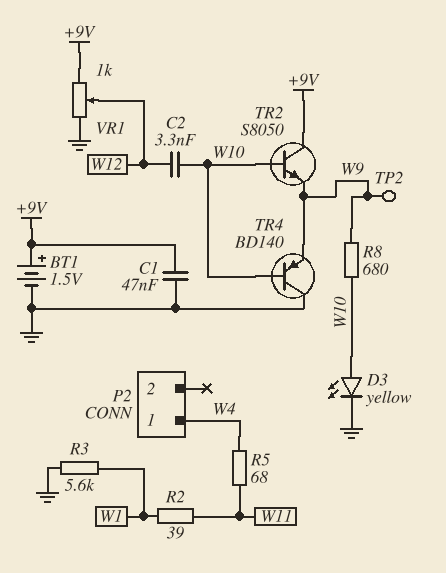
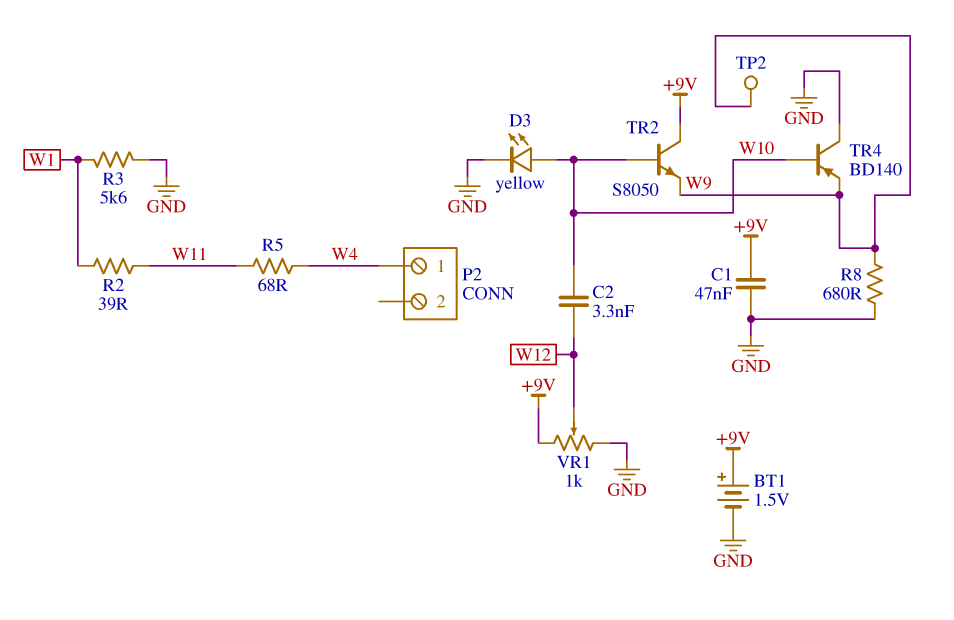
R8: 680 (W9, W10) -> 680 (GND, W9)

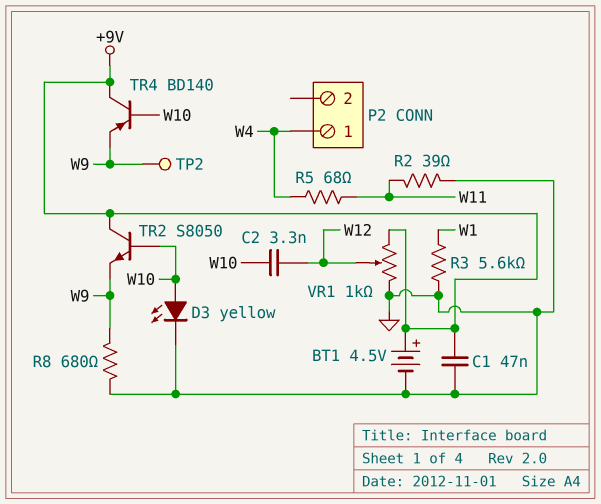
BT1: 1.5V (plus +9V, minus GND) -> 4.5V (plus +9V, minus GND)
R2: 39 (W1, W11) -> 39 (GND, W11)
TR4: PNP BD140 (B W10, C GND, E W9) -> PNP BD140 (B W10, C +9V, E W9)

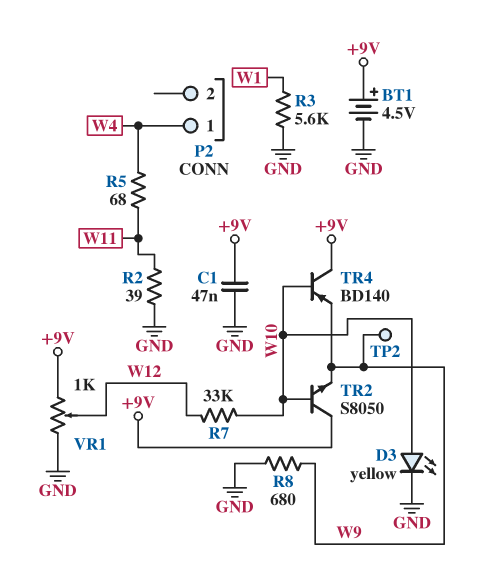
C2: 3.3nF (W10, W12) -> none
R7: none -> 33k (W10, W12)

